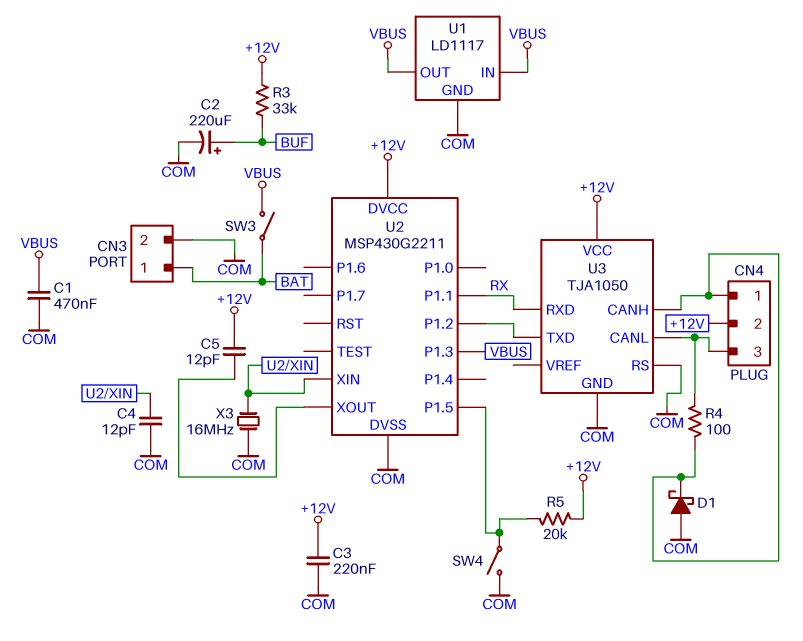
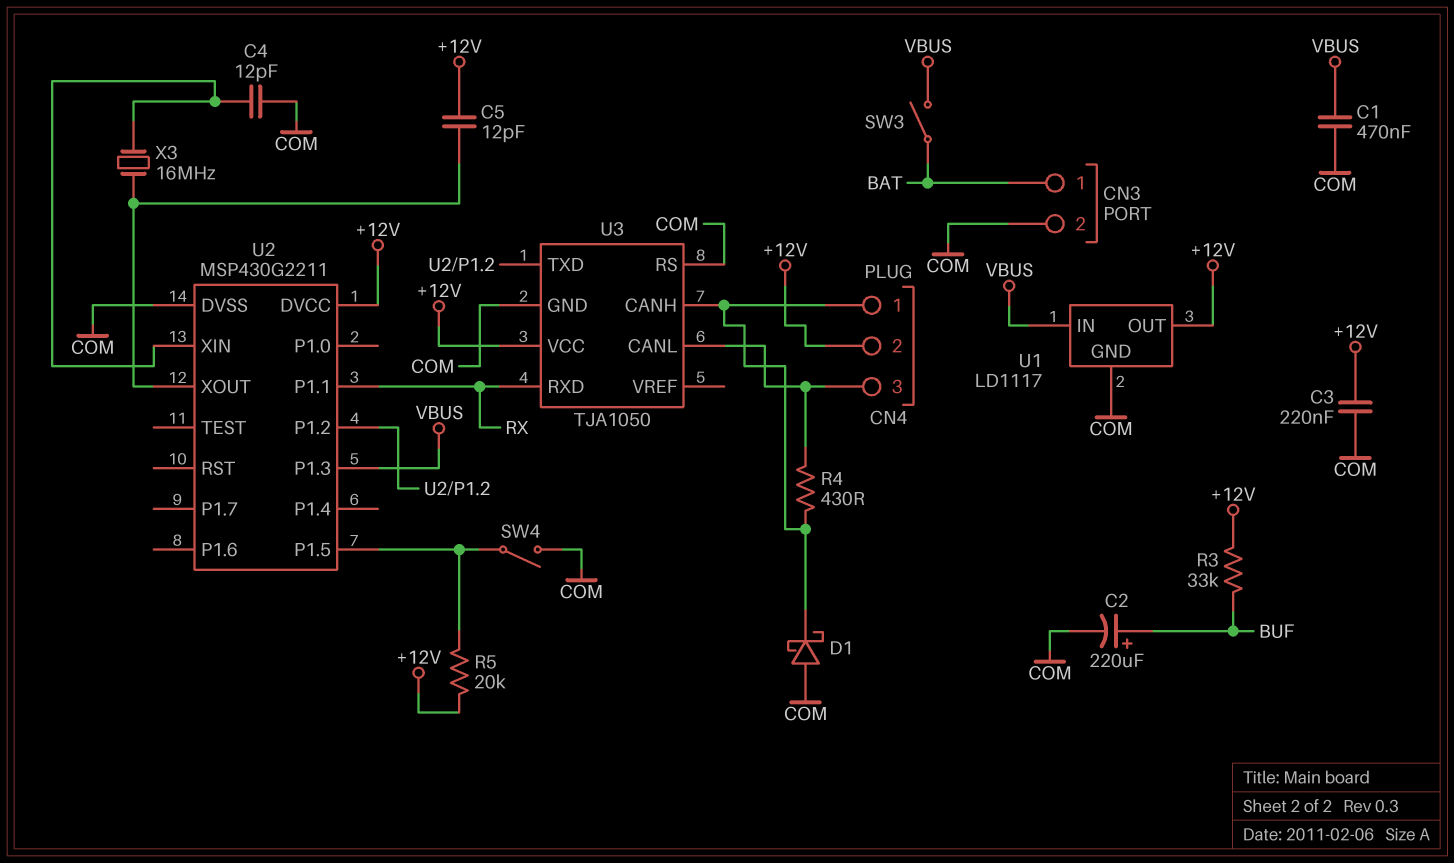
R4: 100 (CN4/1, CN4/3) -> 430 (CN4/1, CN4/3)
U1 pin OUT: VBUS -> +12V
X3: 16MHz (COM, U2/XIN) -> 16MHz (U2/XIN, U2/XOUT)

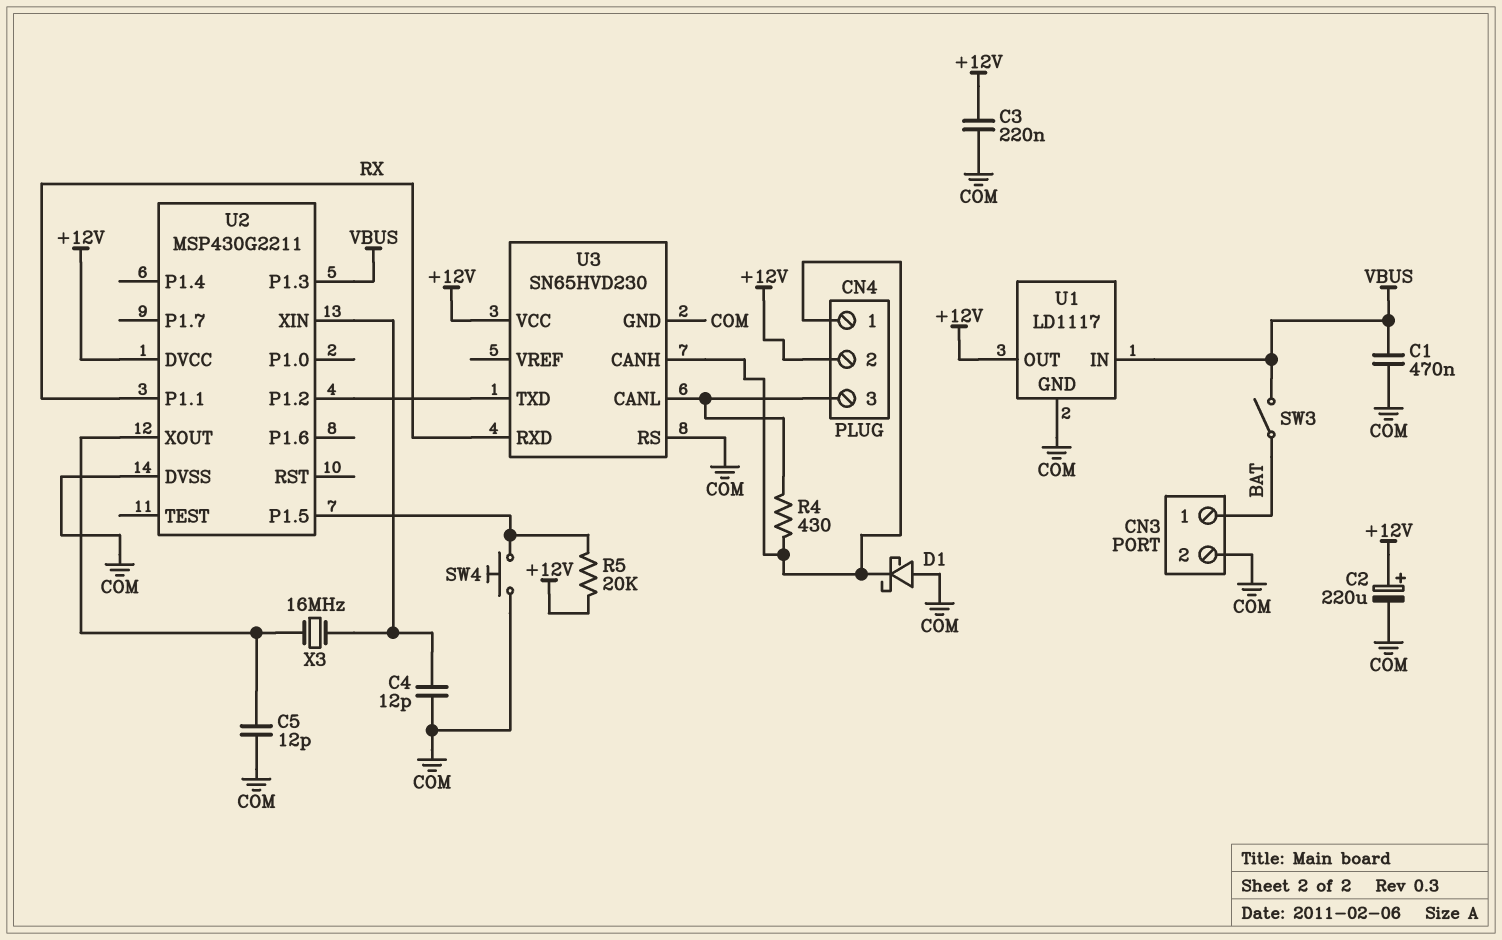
C2: 220uF (plus BUF, minus COM) -> 220uF (plus +12V, minus COM)
C5: 12pF (+12V, U2/XOUT) -> 12pF (COM, U2/XOUT)
R3: 33k (+12V, BUF) -> none
SW4: switch (COM, U2/P1.5) -> button (COM, U2/P1.5)
U3: TJA1050 -> SN65HVD230

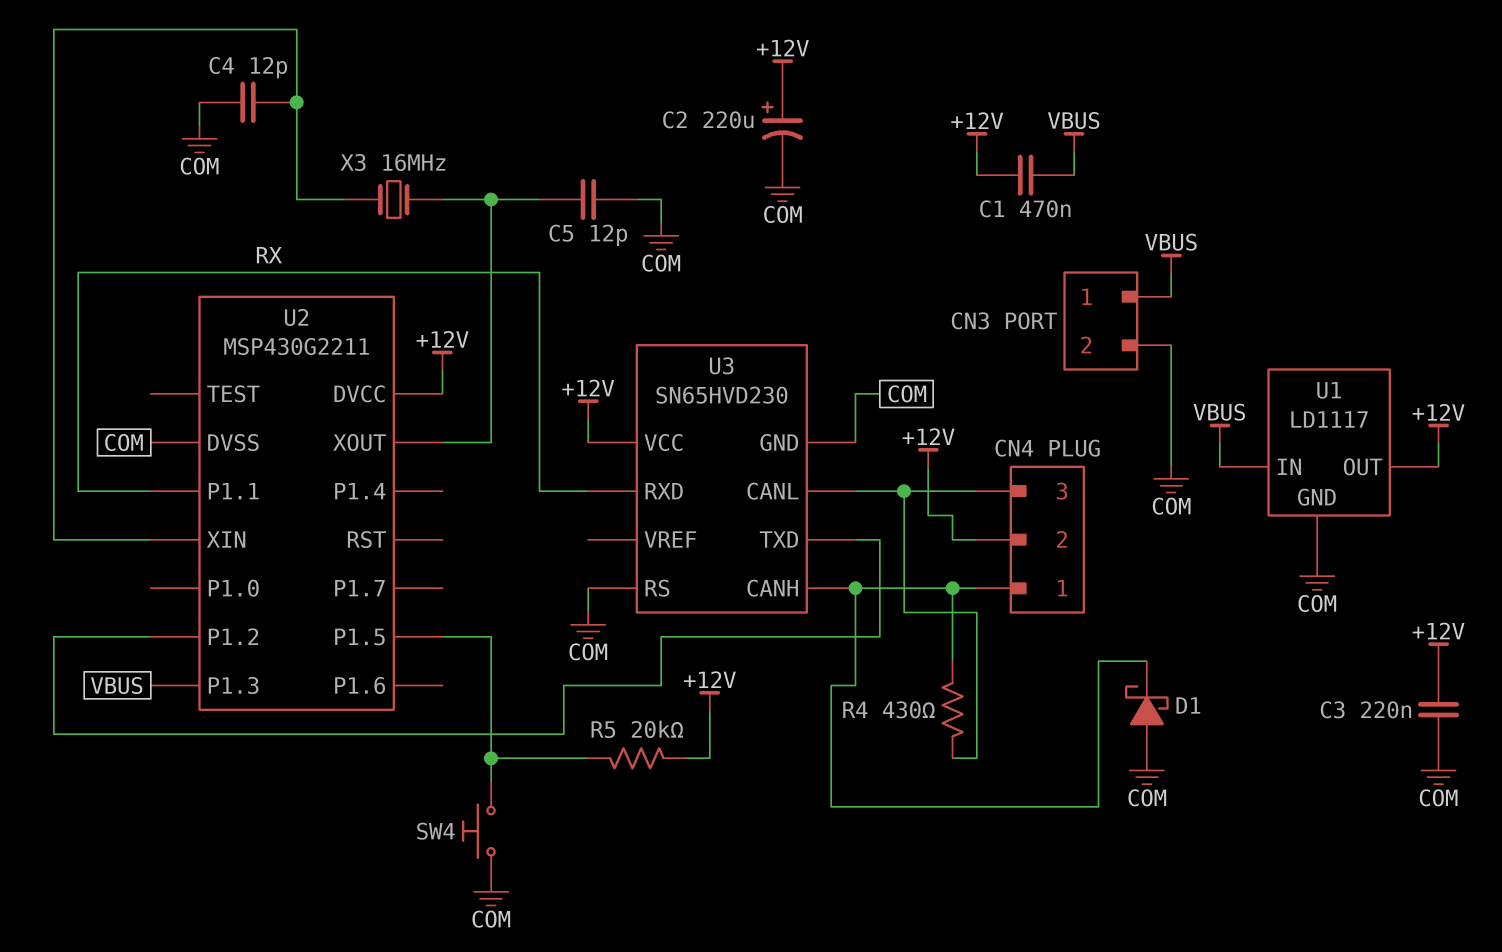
C1: 470nF (COM, VBUS) -> 470nF (+12V, VBUS)
CN3 pin 1: BAT -> VBUS
SW3: switch (BAT, VBUS) -> none

